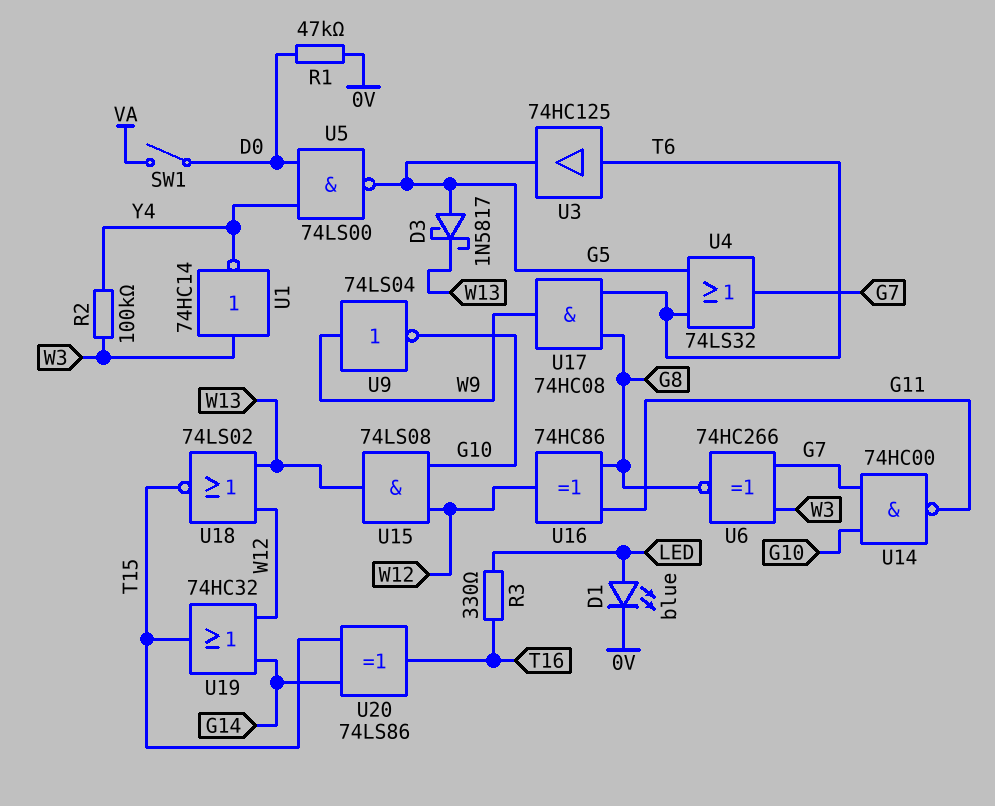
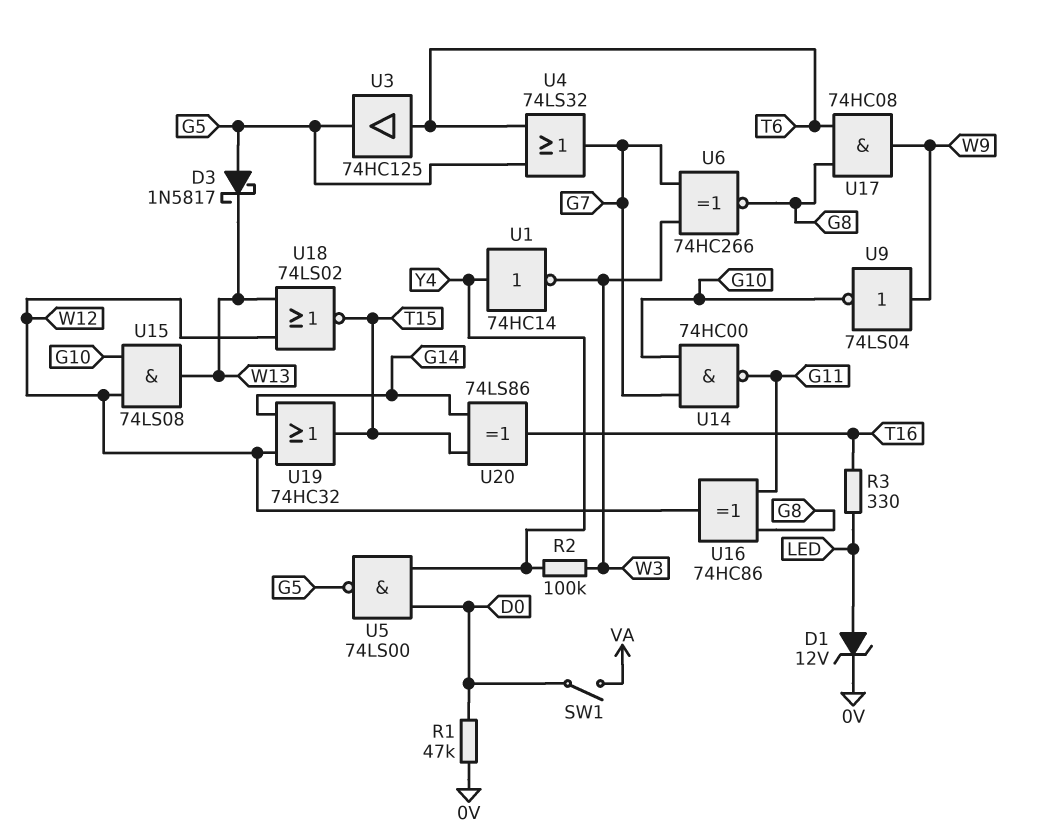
D1: LED blue (A LED, K 0V) -> zener 12V (A LED, K 0V)
U1: NOT 74HC14 (in W3, out Y4) -> NOT 74HC14 (in Y4, out W3)

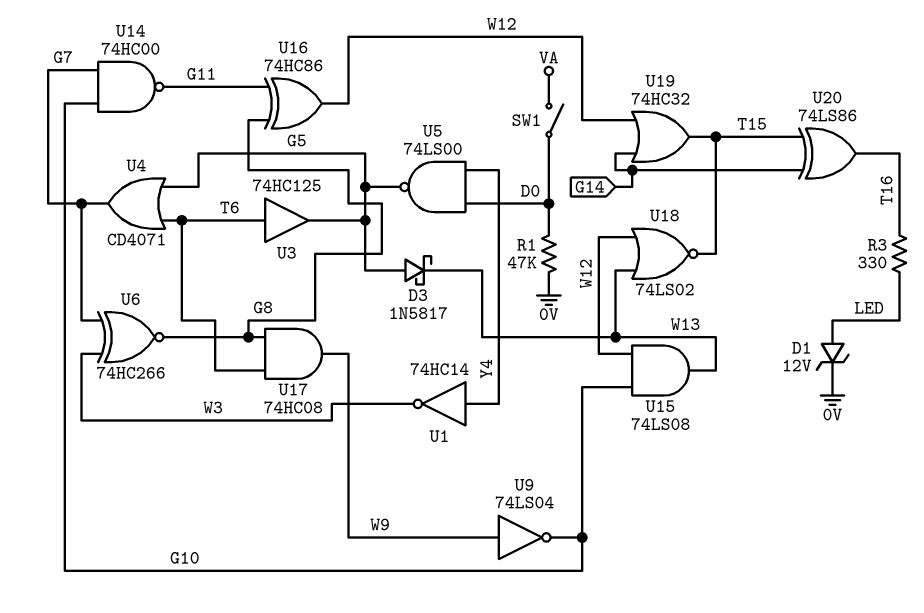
R2: 100k (W3, Y4) -> none
U4: OR 74LS32 (in G5, in T6, out G7) -> OR CD4071 (in G5, in T6, out G7)

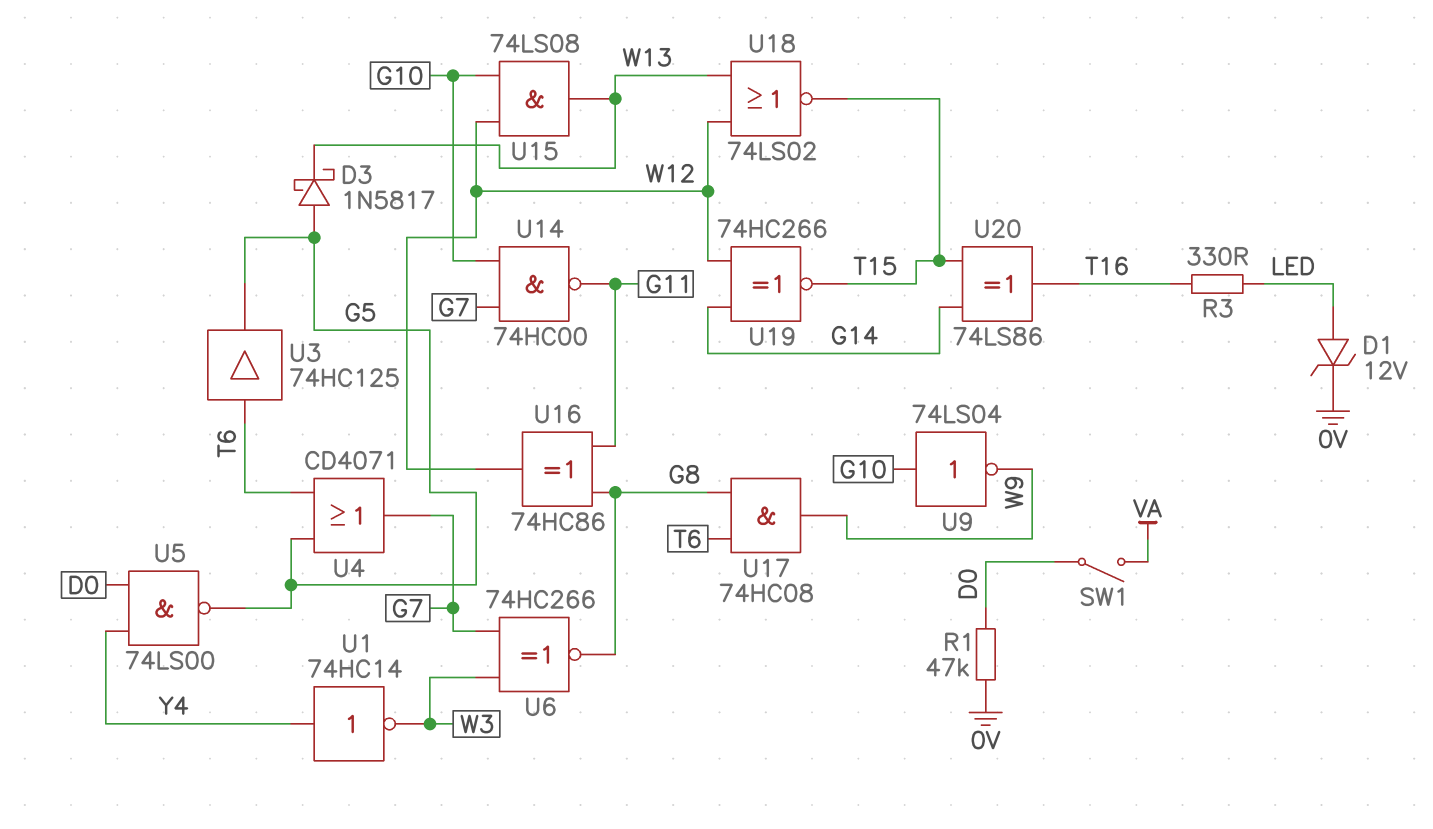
U9: NOT 74LS04 (in W9, out G10) -> NOT 74LS04 (in G10, out W9)
U19: OR 74HC32 (in G14, in W12, out T15) -> XNOR 74HC266 (in G14, in W12, out T15)

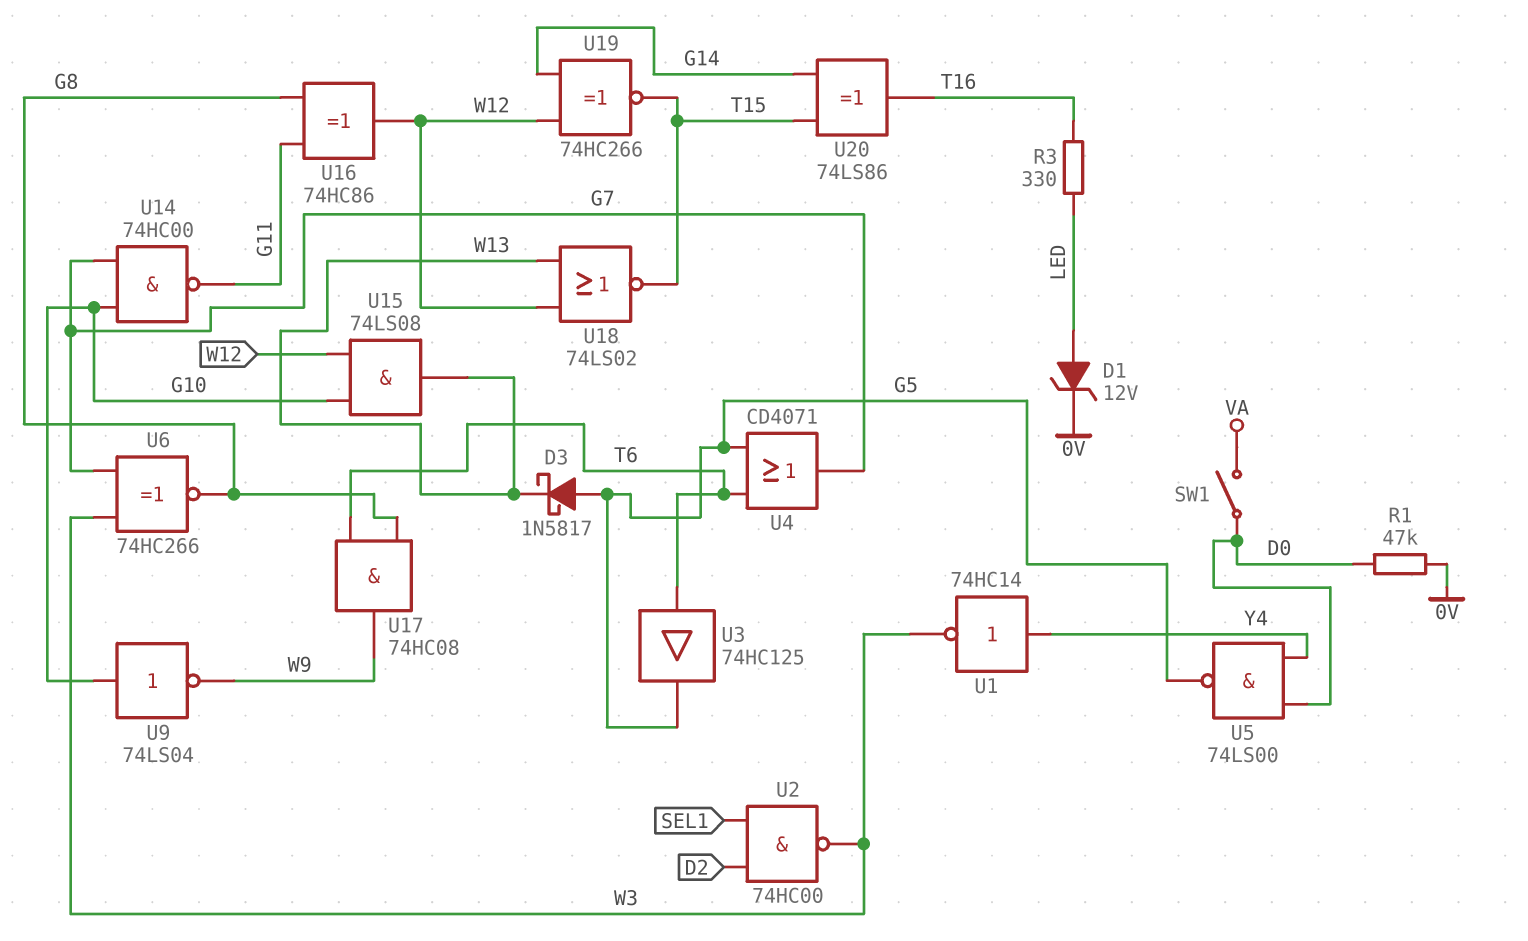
U2: none -> NAND 74HC00 (in D2, in SEL1, out W3)

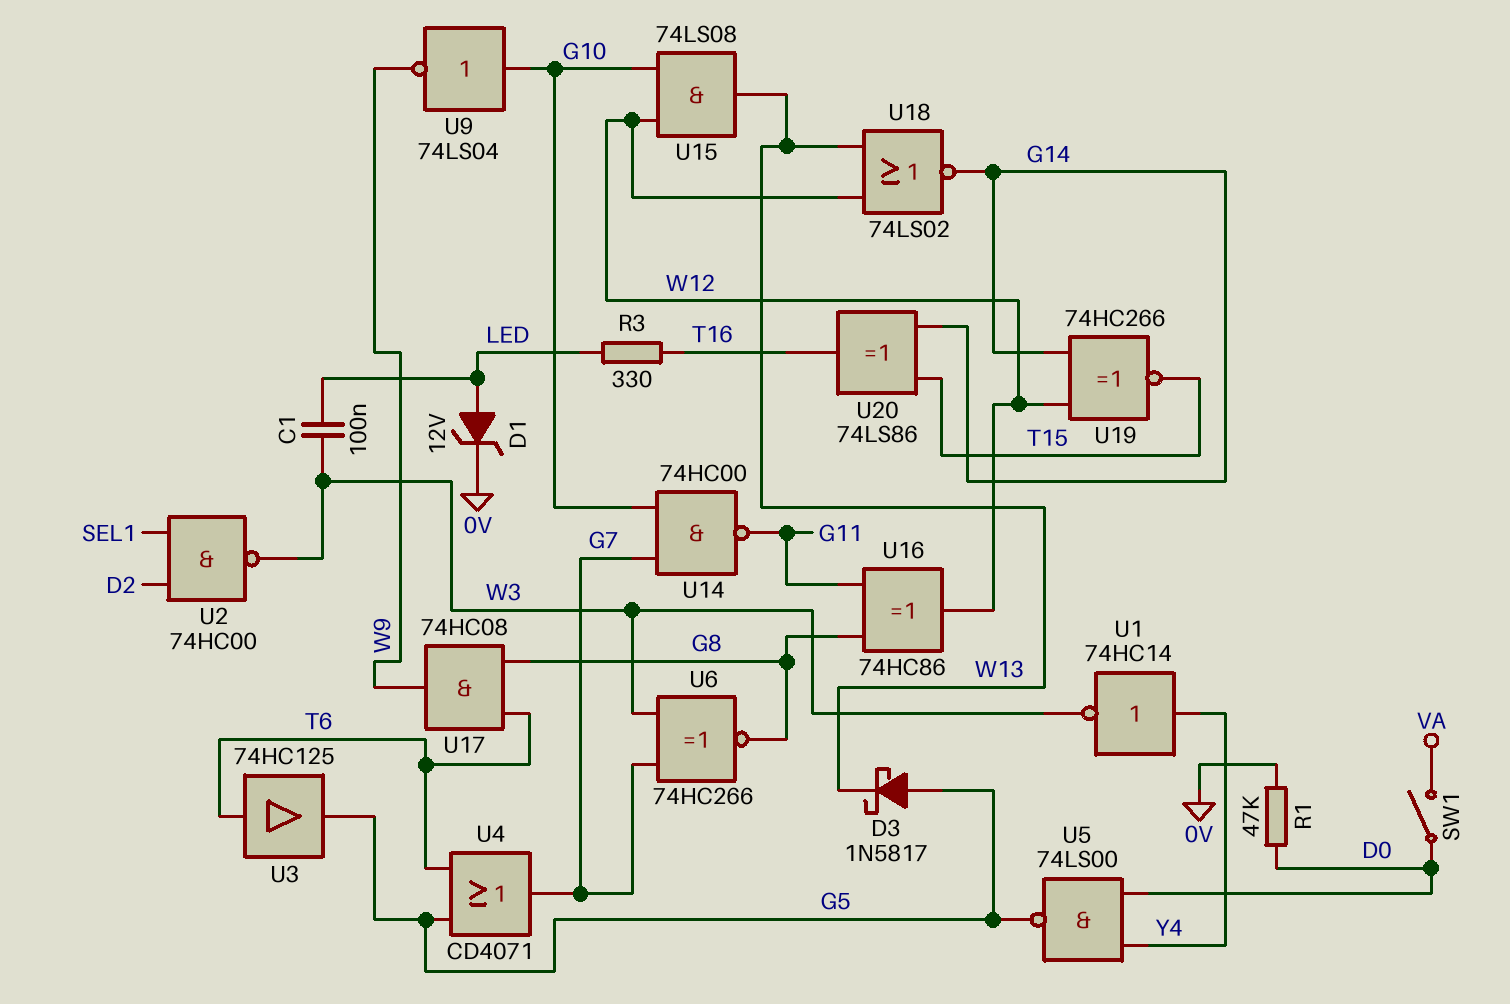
C1: none -> 100nF (LED, W3)
U18: NOR 74LS02 (in W12, in W13, out T15) -> NOR 74LS02 (in W12, in W13, out G14)

